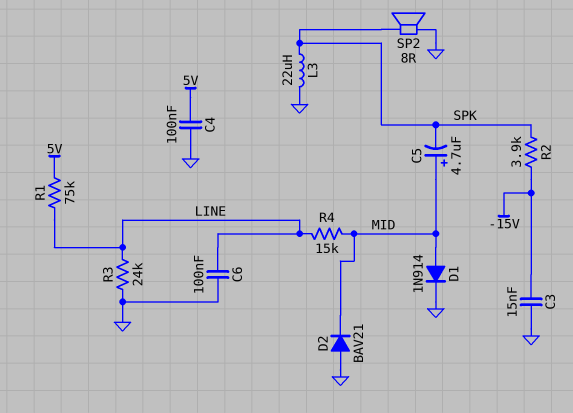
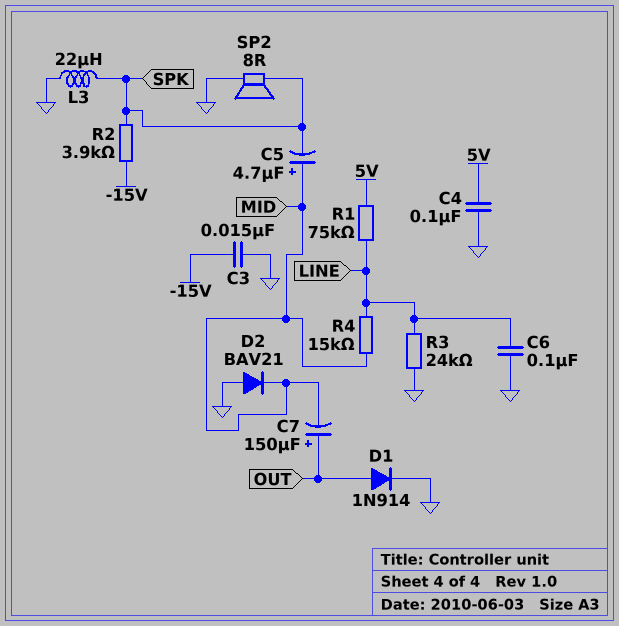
C7: none -> 150uF (plus OUT, minus MID)
D1: diode 1N914 (A MID, K GND) -> diode 1N914 (A OUT, K GND)

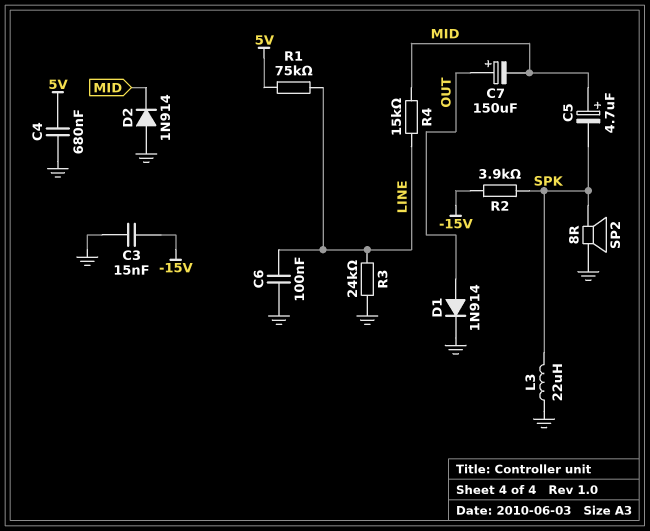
C4: 100nF (5V, GND) -> 680nF (5V, GND)
D2: diode BAV21 (A GND, K MID) -> diode 1N914 (A GND, K MID)

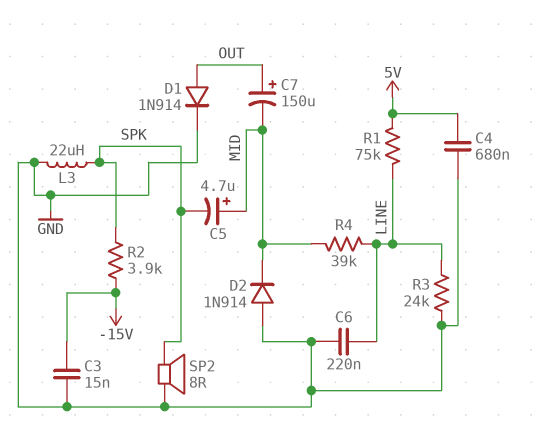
C6: 100nF (GND, LINE) -> 220nF (GND, LINE)
R4: 15k (LINE, MID) -> 39k (LINE, MID)

